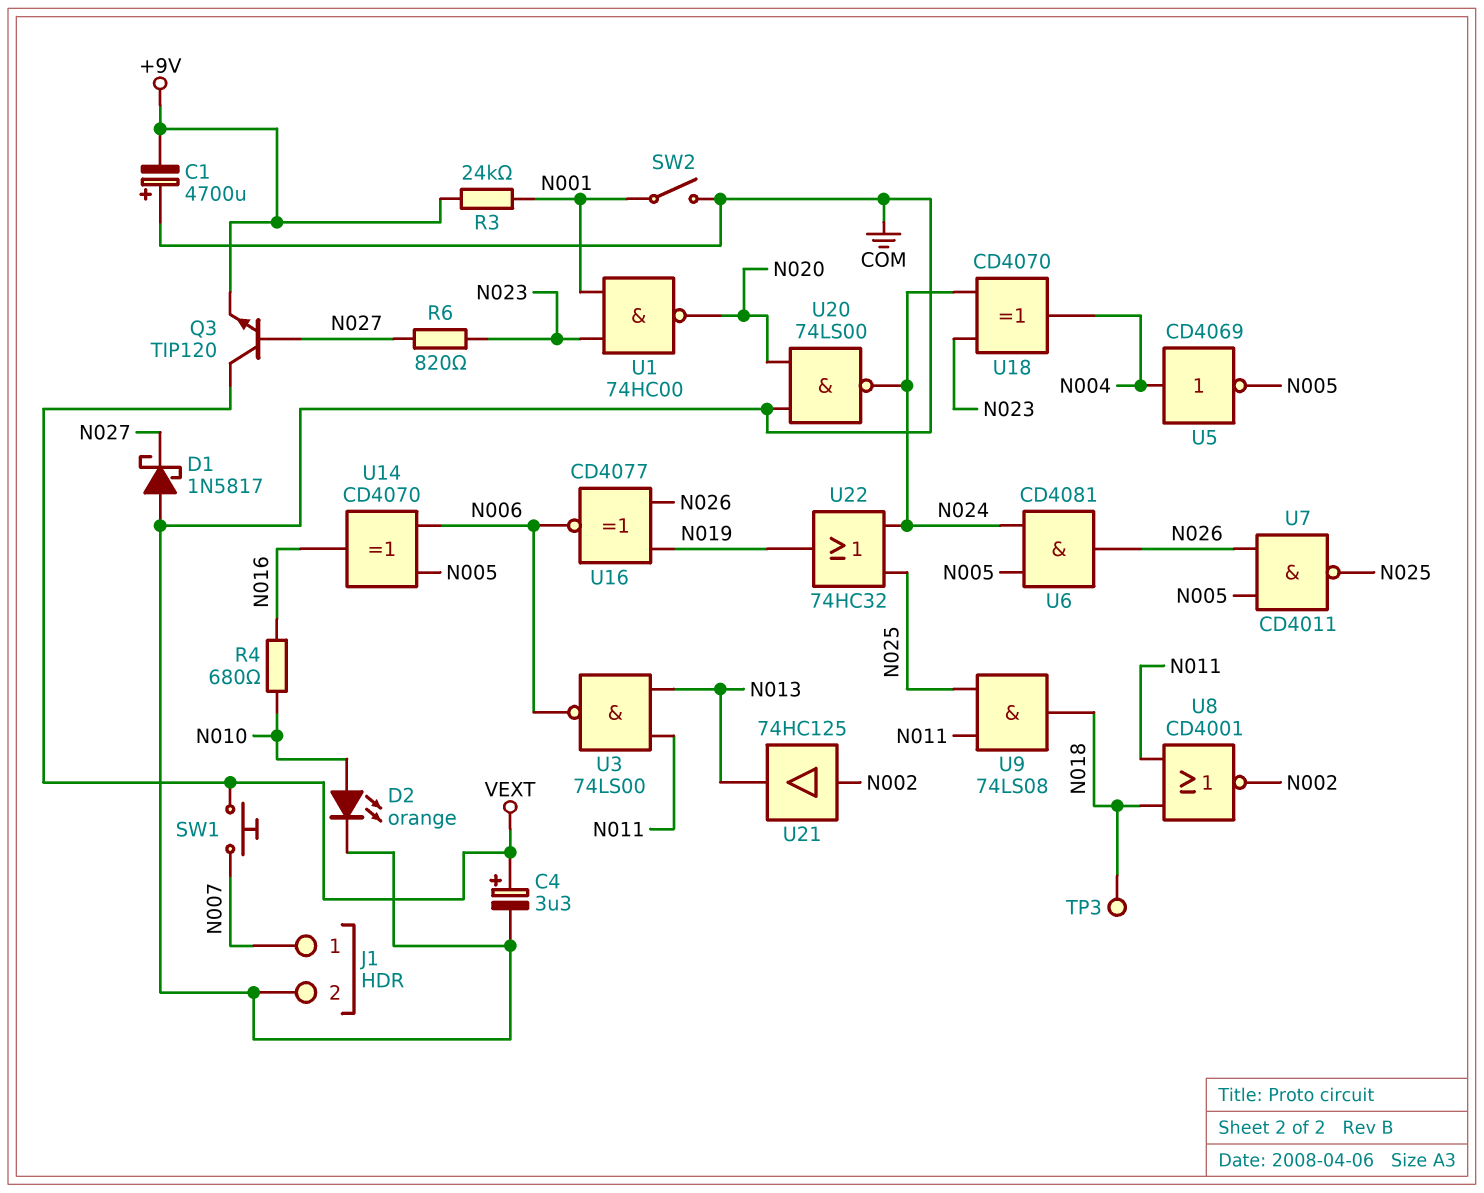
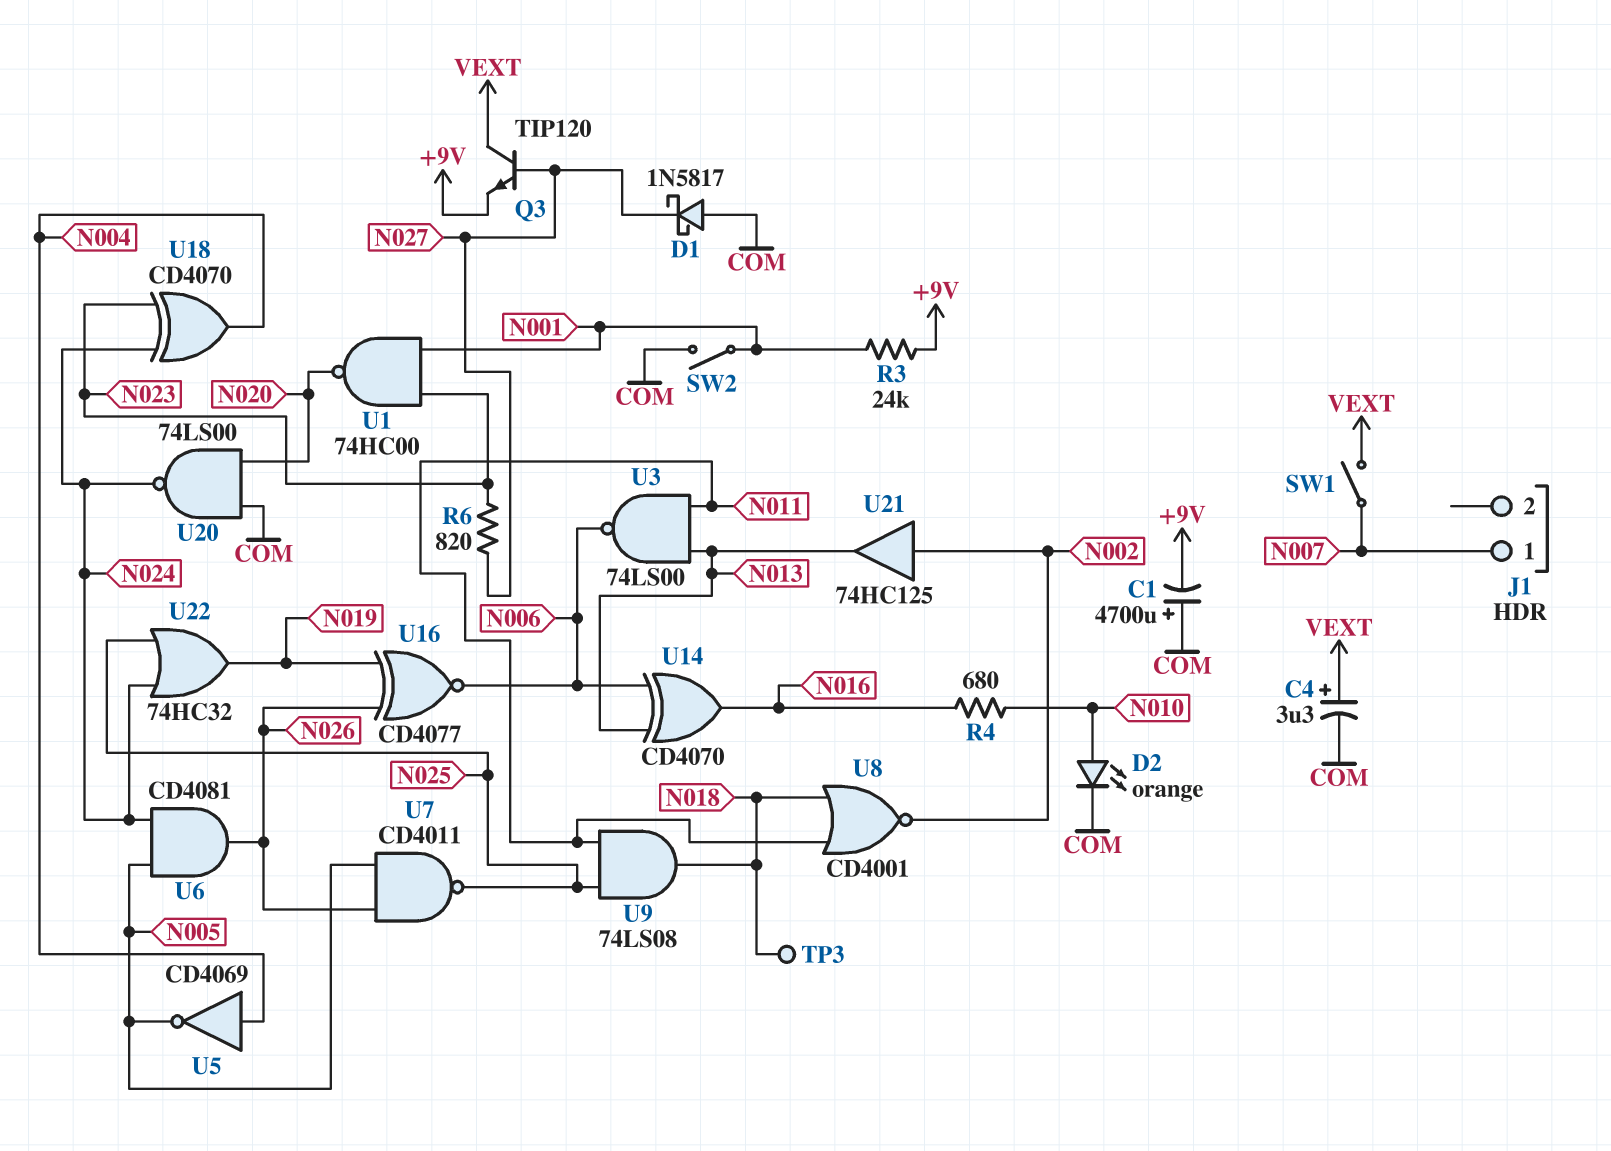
J1 pin 2: COM -> none
SW1: button (N007, VEXT) -> switch (N007, VEXT)
U14: XOR CD4070 (in N005, in N006, out N016) -> XOR CD4070 (in N006, in N013, out N016)

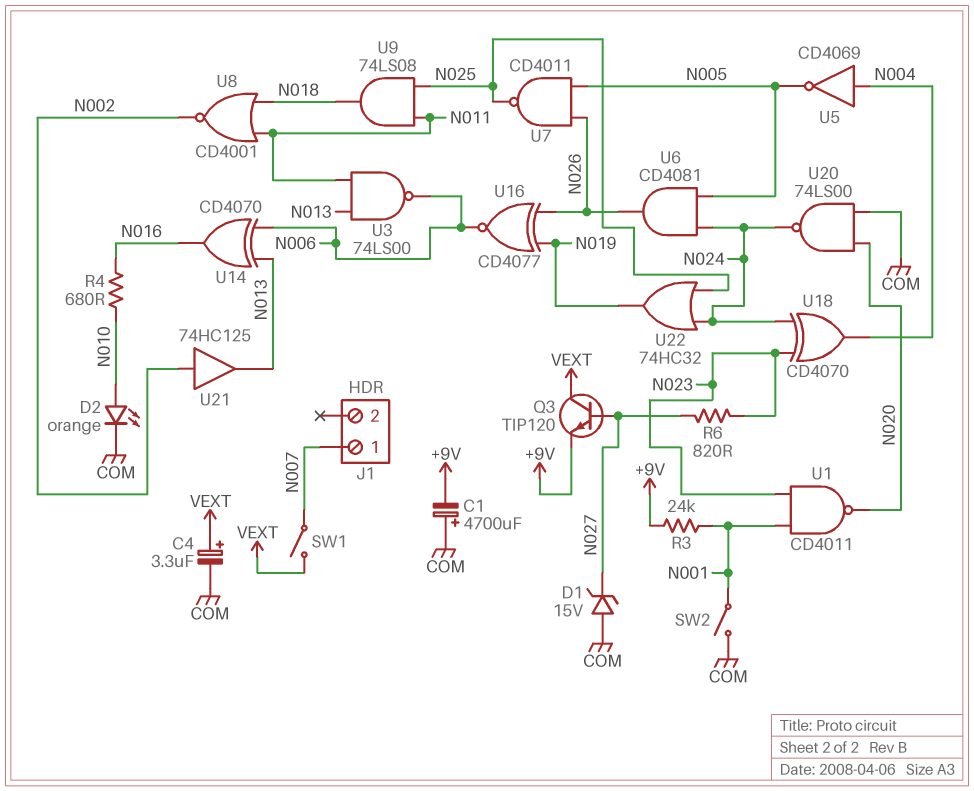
D1: schottky 1N5817 (A COM, K N027) -> zener 15V (A COM, K N027)
TP3: test point (N018) -> none
U1: NAND 74HC00 (in N001, in N023, out N020) -> NAND CD4011 (in N001, in N023, out N020)

